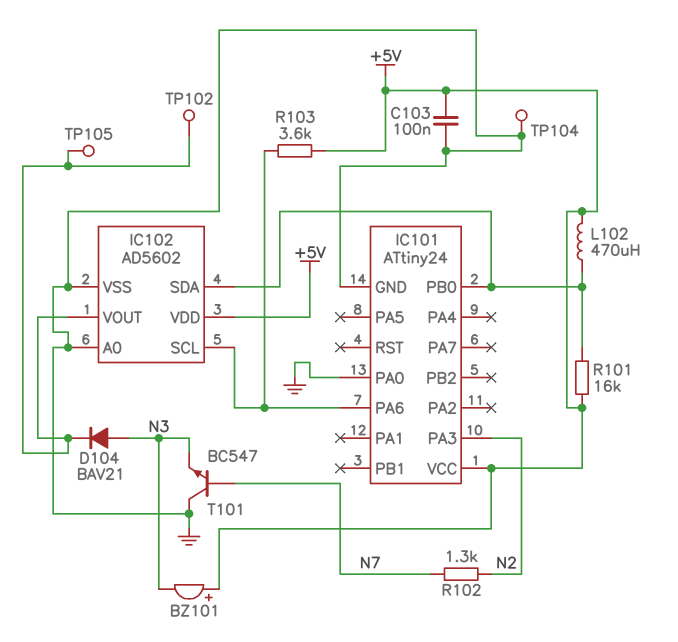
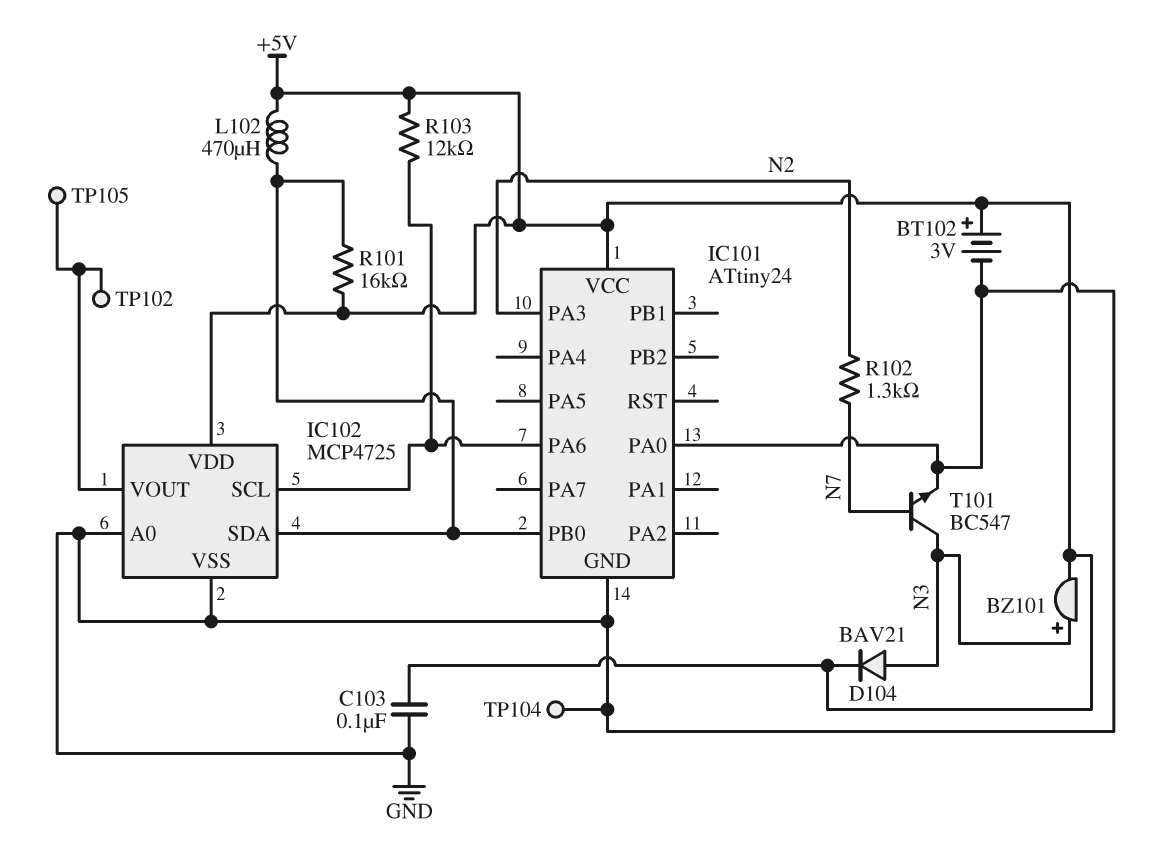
BT102: none -> 3V (plus +5V, minus GND)
BZ101: buzzer (plus +5V, minus N3) -> buzzer (plus N3, minus +5V)
D104: diode BAV21 (A N3, K IC102/VOUT) -> diode BAV21 (A N3, K +5V)
IC102: AD5602 -> MCP4725
R103: 3.6k (+5V, IC101/PA6) -> 12k (+5V, IC101/PA6)
T101: NPN BC547 (B N7, C GND, E N3) -> NPN BC547 (B N7, C N3, E GND)

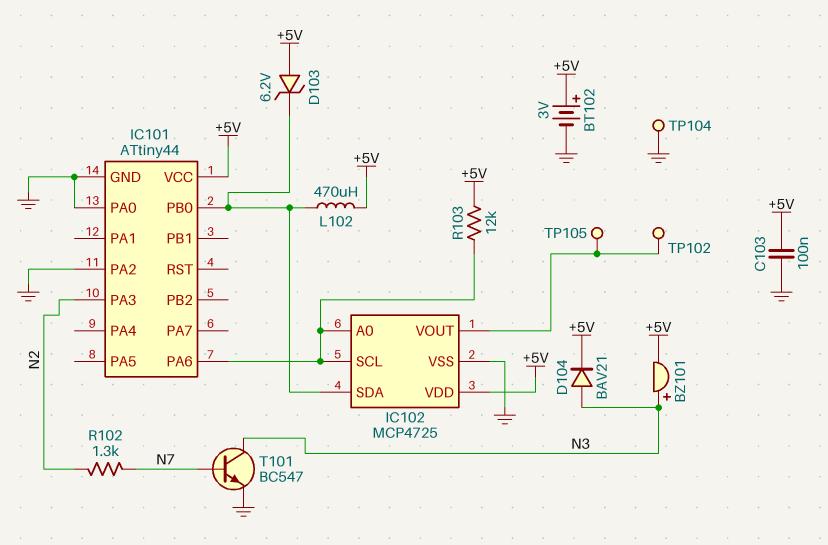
D103: none -> zener 6.2V (A +5V, K IC101/PB0)
IC101: ATtiny24 -> ATtiny44
IC101 pin PA2: none -> GND
IC102 pin A0: GND -> IC101/PA6
R101: 16k (+5V, IC101/PB0) -> none

